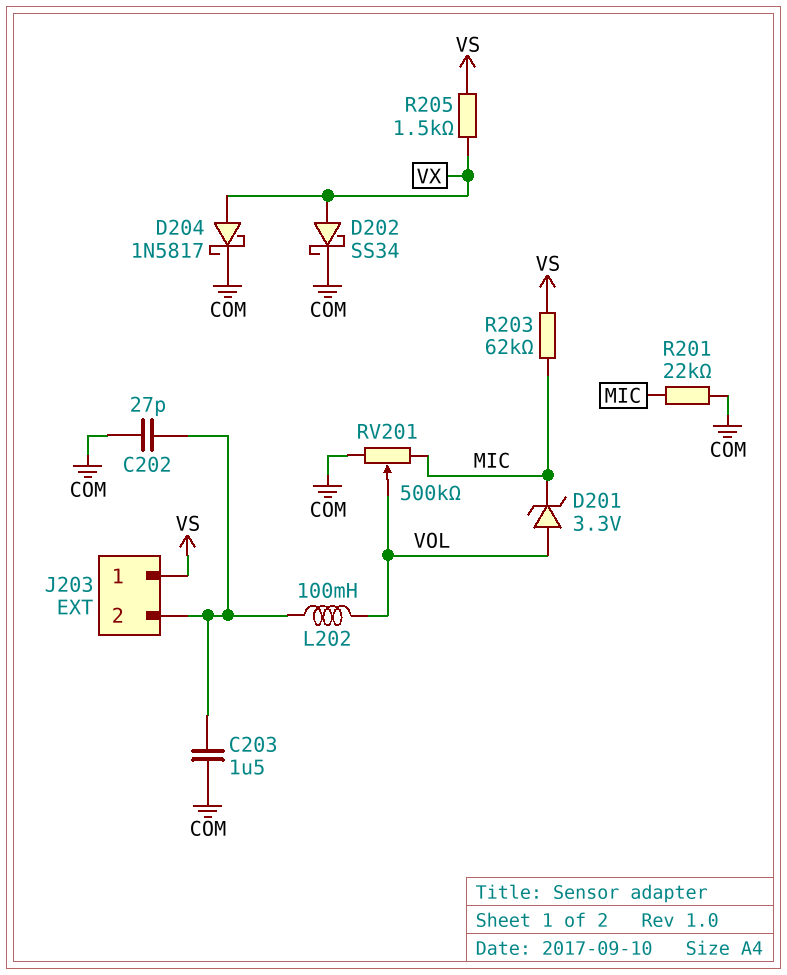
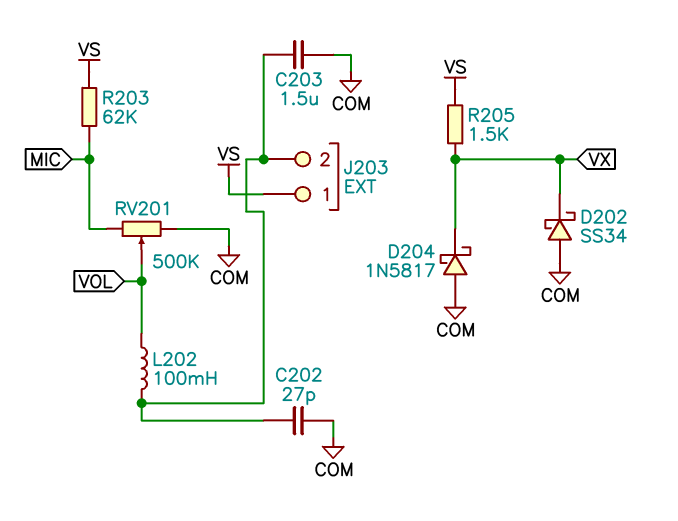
D201: zener 3.3V (A VOL, K MIC) -> none
D202: schottky SS34 (A VX, K COM) -> schottky SS34 (A COM, K VX)
D204: schottky 1N5817 (A VX, K COM) -> schottky 1N5817 (A COM, K VX)
R201: 22k (COM, MIC) -> none

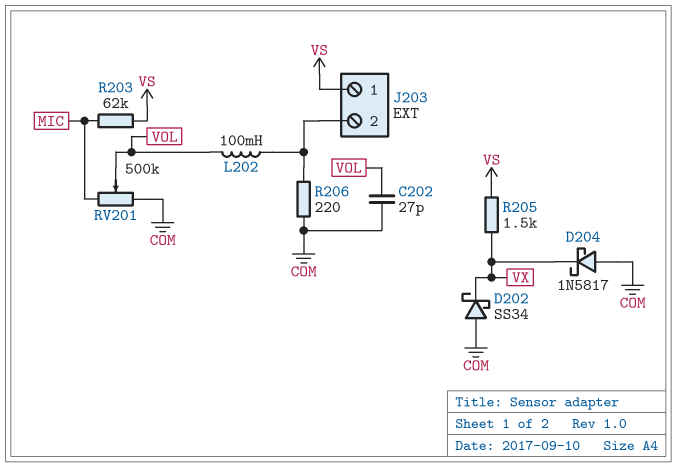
C202: 27pF (COM, J203/2) -> 27pF (COM, VOL)
C203: 1.5uF (COM, J203/2) -> none
R206: none -> 220 (COM, J203/2)

